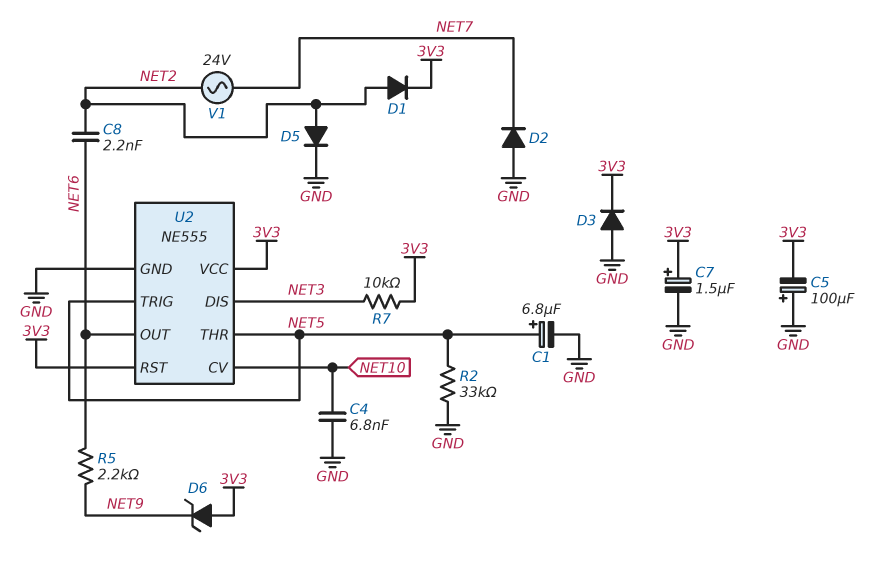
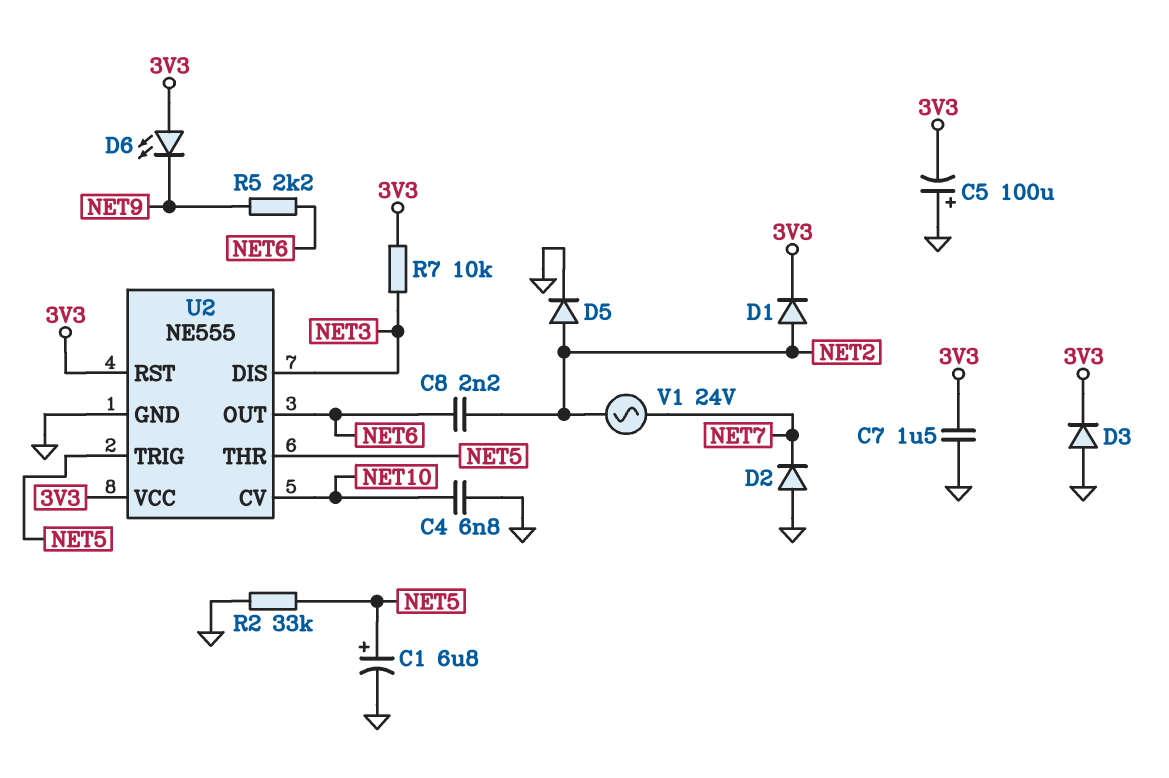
C7: 1.5uF (plus 3V3, minus GND) -> 1.5uF (3V3, GND)
D6: zener (A 3V3, K NET9) -> LED (A 3V3, K NET9)

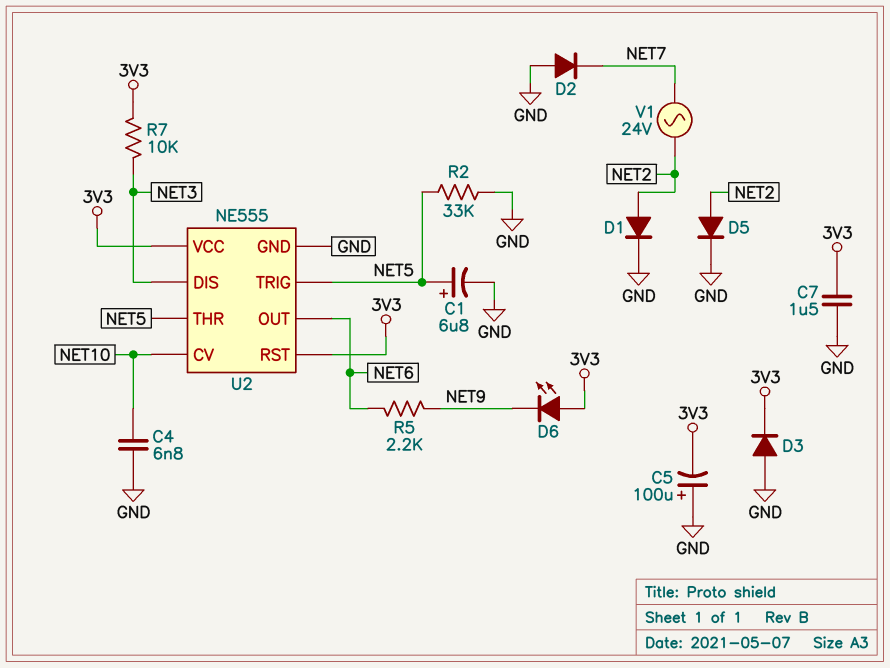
C8: 2.2nF (NET2, NET6) -> none
D1: diode (A NET2, K 3V3) -> diode (A NET2, K GND)

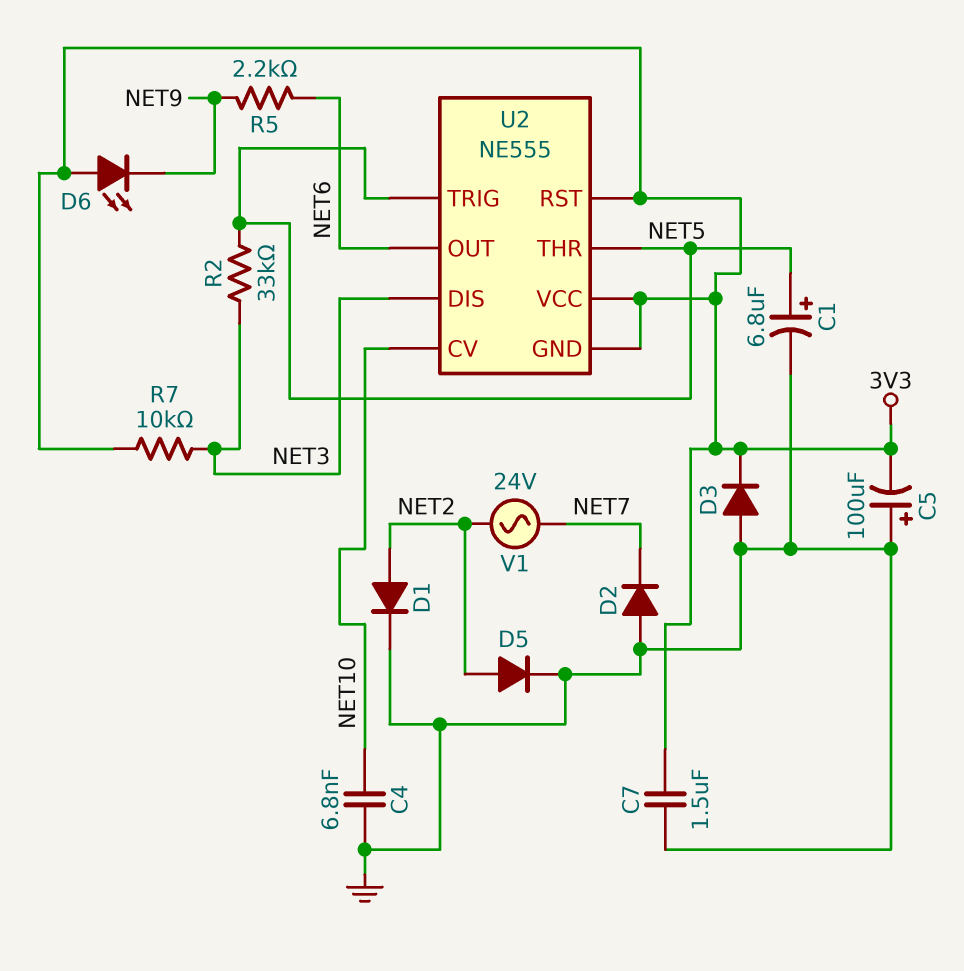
R2: 33k (GND, NET5) -> 33k (NET3, NET5)
U2 pin GND: GND -> 3V3

